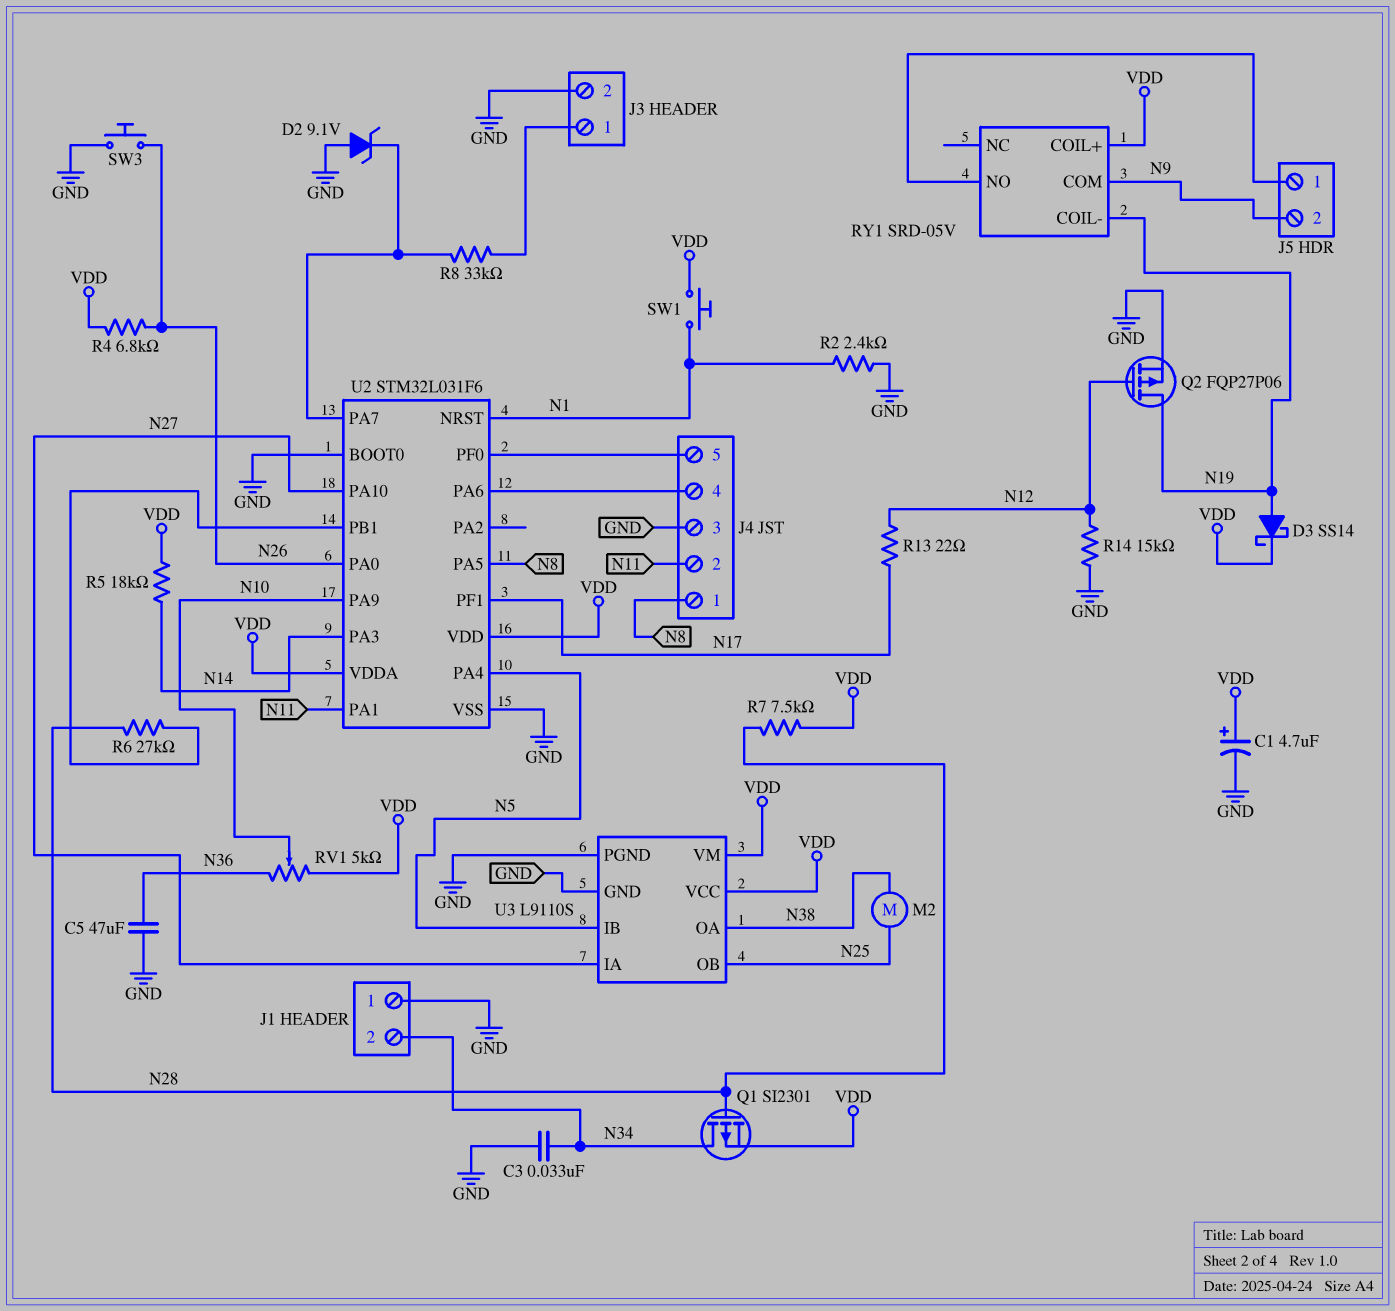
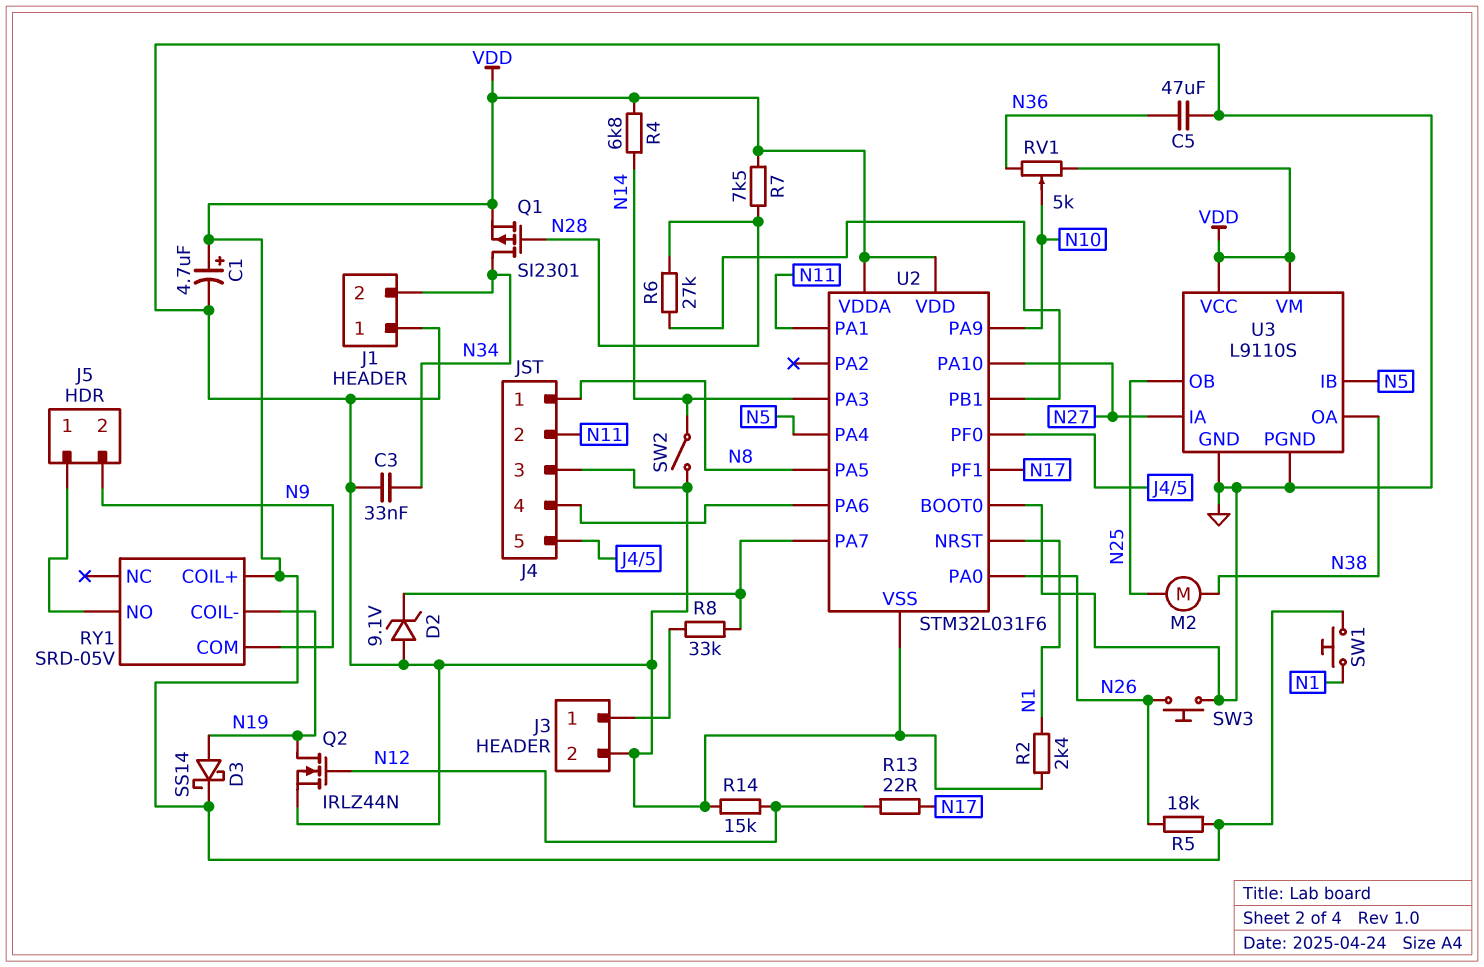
Q2: PMOS FQP27P06 (G N12, D N19, S GND) -> NMOS IRLZ44N (G N12, D N19, S GND)
R4: 6.8k (N26, VDD) -> 6.8k (N14, VDD)
R5: 18k (N14, VDD) -> 18k (N26, VDD)
SW2: none -> switch (GND, N14)

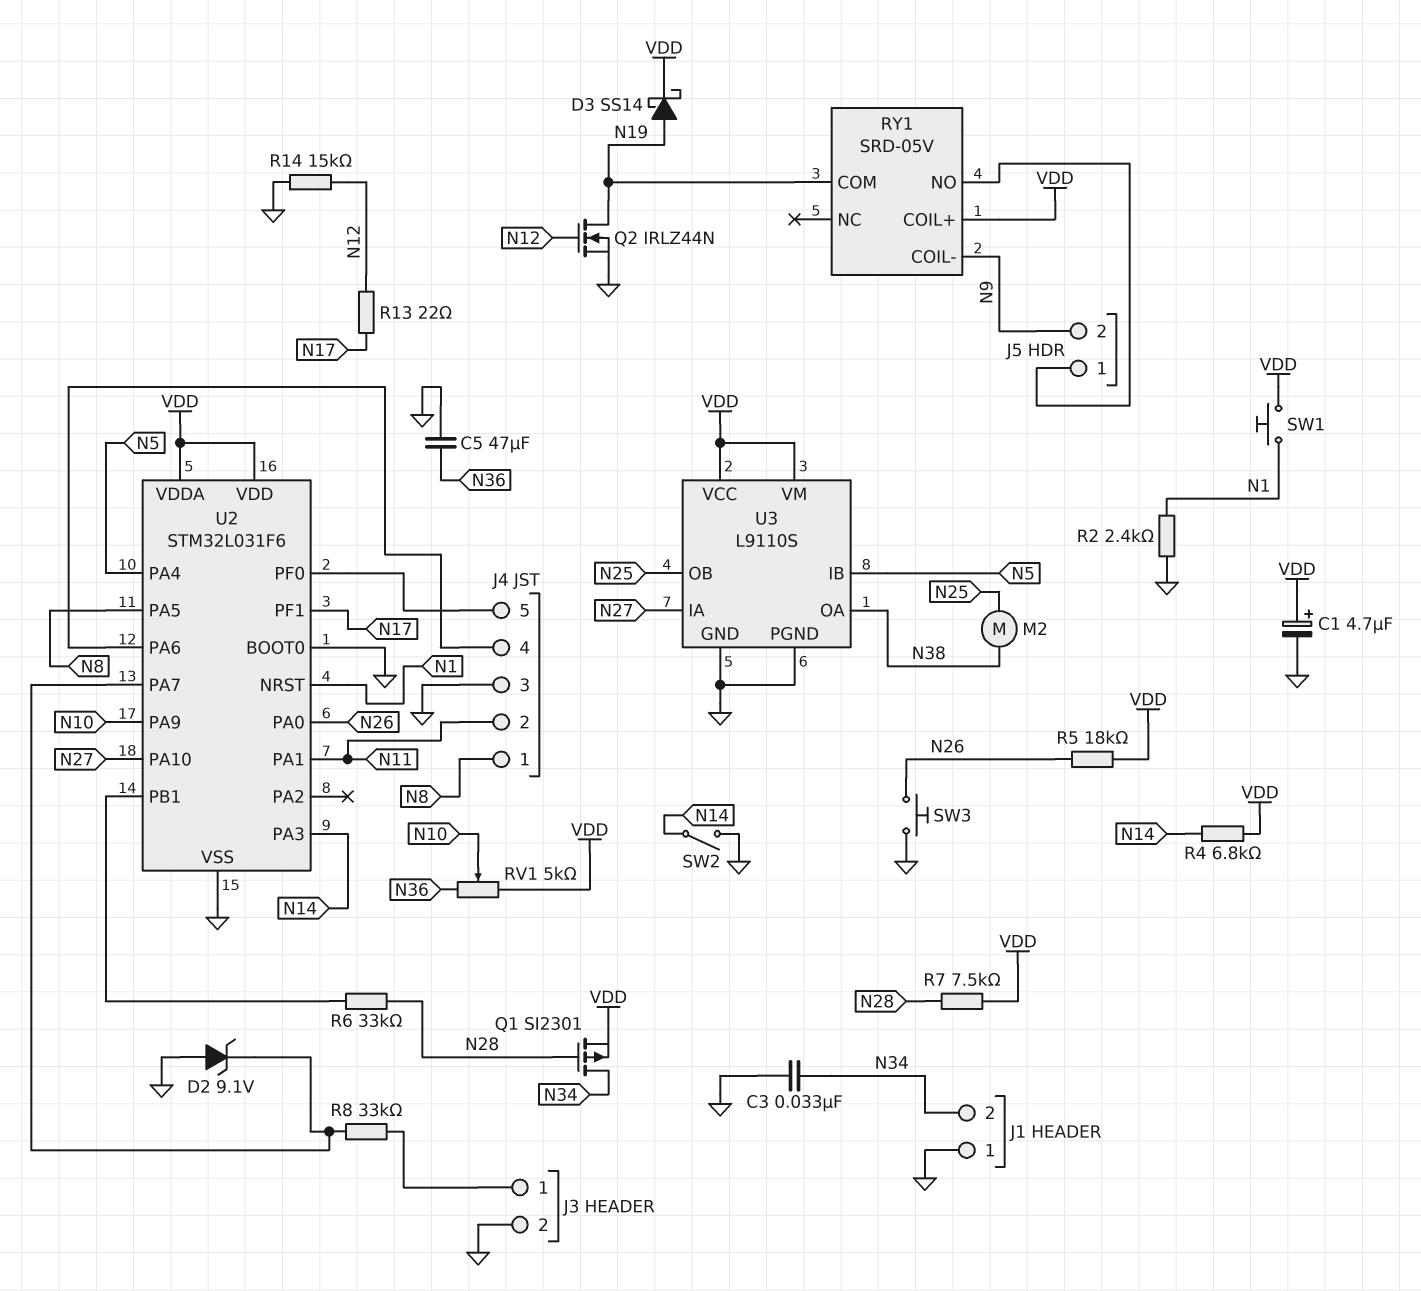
R6: 27k (N28, U2/PB1) -> 33k (N28, U2/PB1)
RY1 pin COIL-: N19 -> N9
RY1 pin COM: N9 -> N19

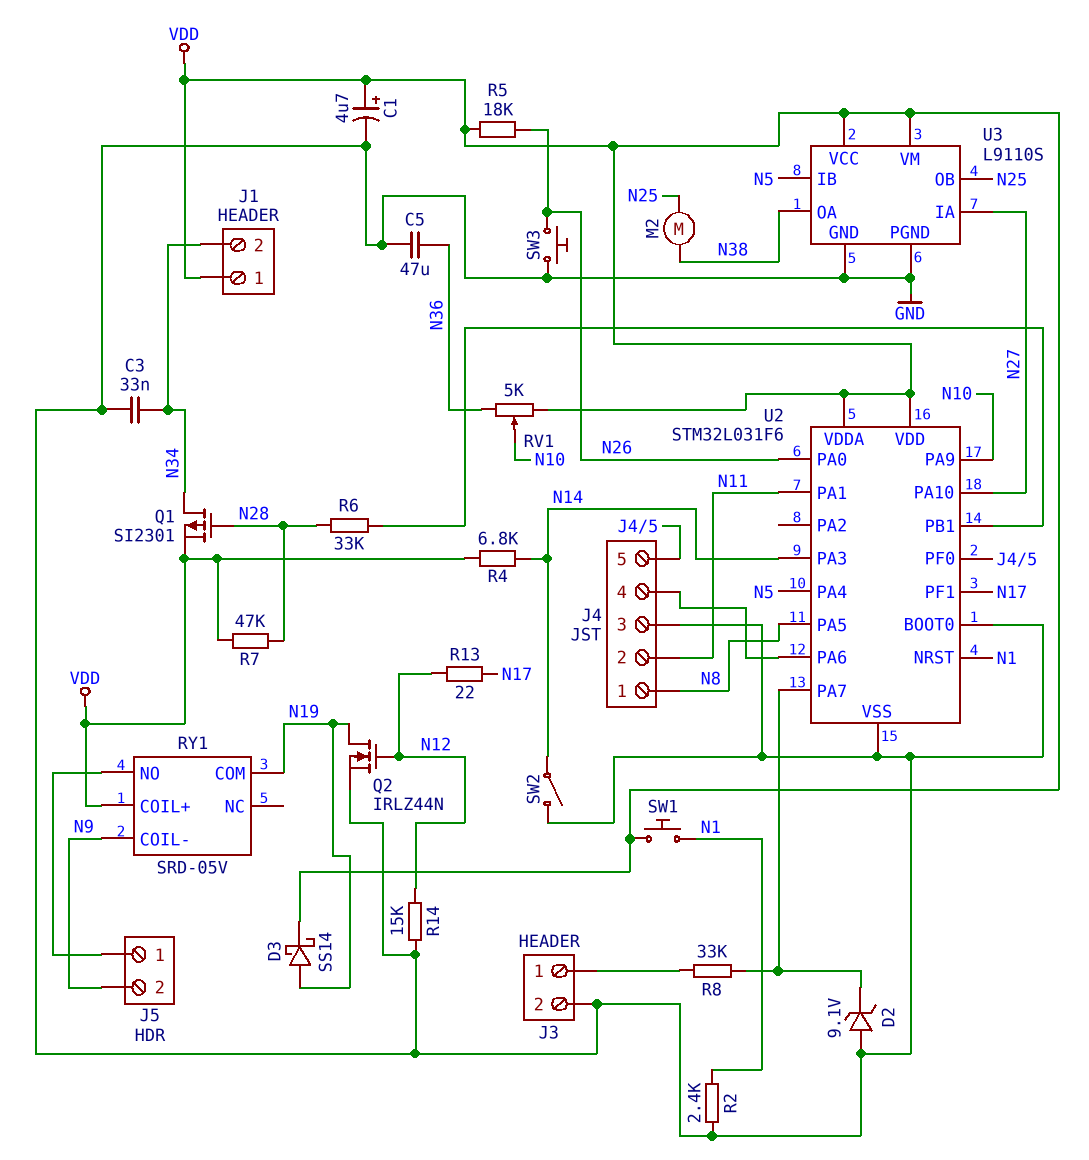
J1 pin 1: GND -> VDD
R7: 7.5k (N28, VDD) -> 47k (N28, VDD)

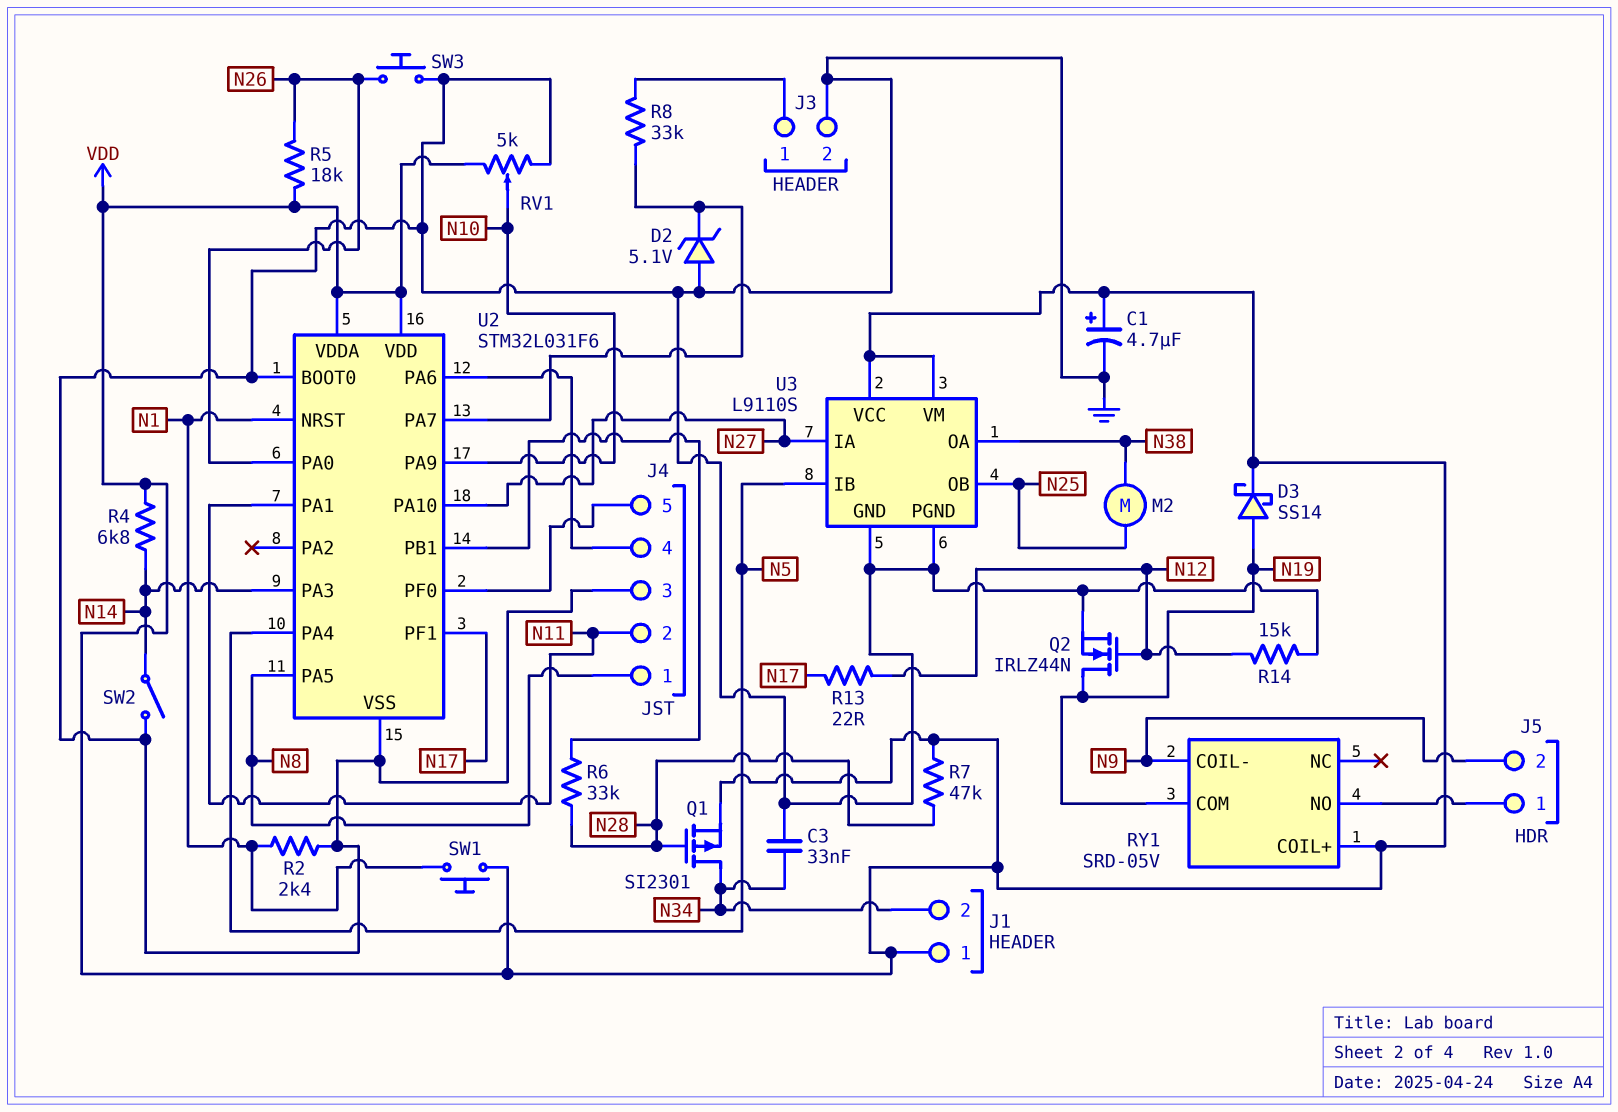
C5: 47uF (GND, N36) -> none
D2: zener 9.1V (A GND, K U2/PA7) -> zener 5.1V (A GND, K U2/PA7)
RV1: 5k (N36, VDD, wiper N10) -> 5k (GND, VDD, wiper N10)

